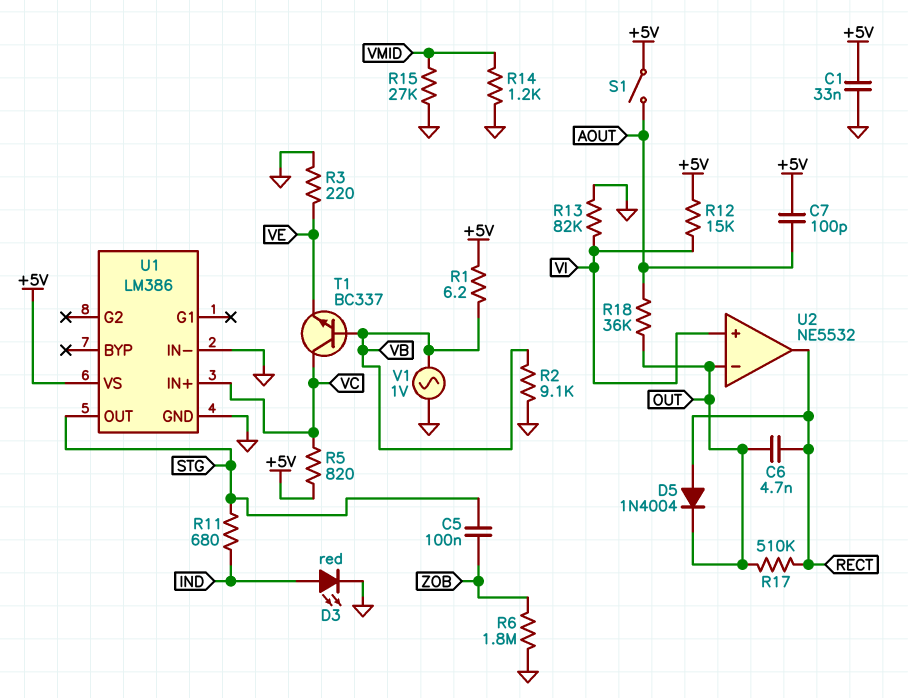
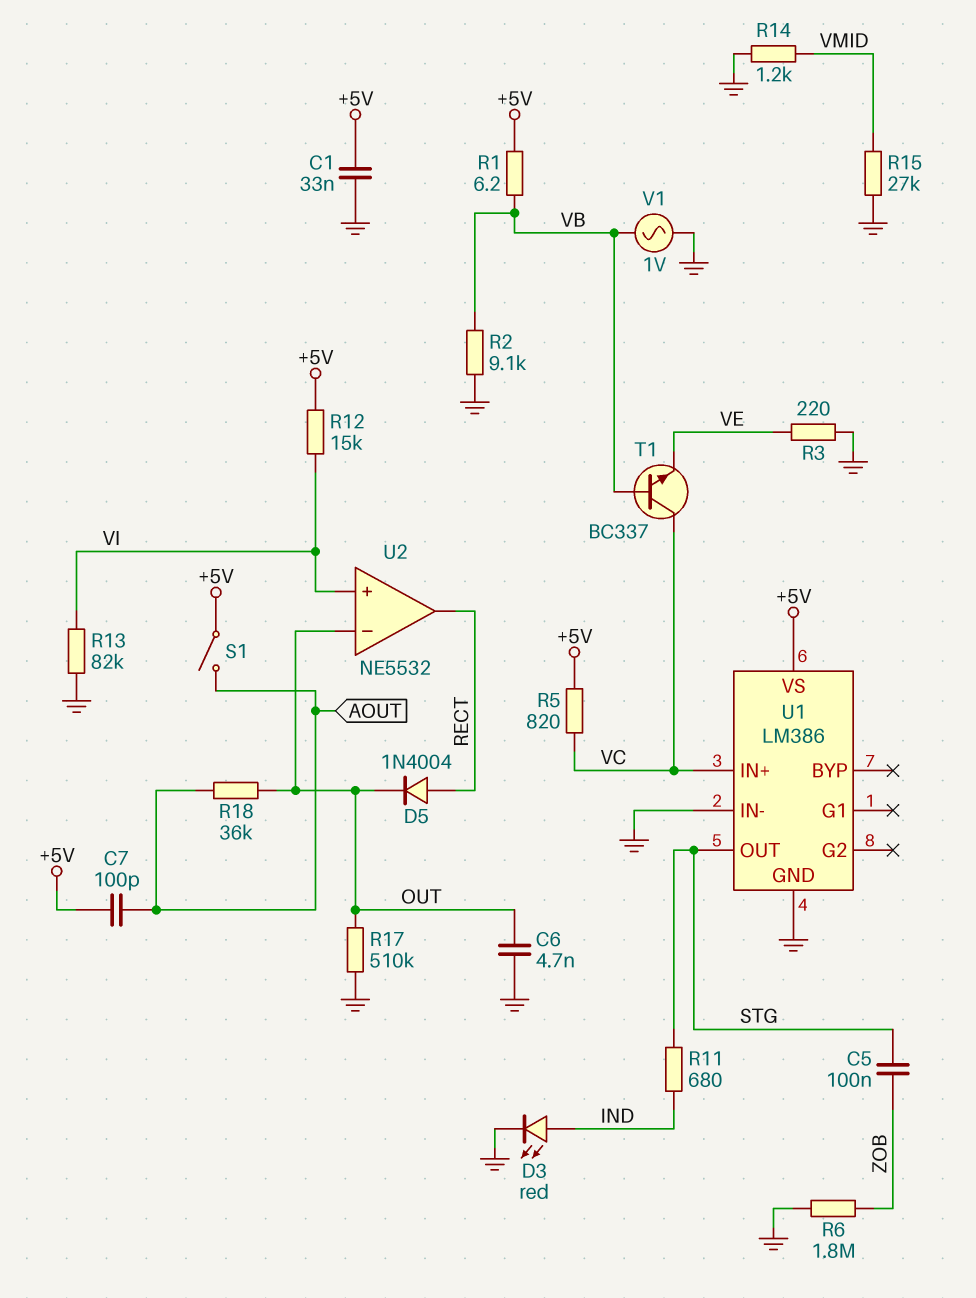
C6: 4.7nF (OUT, RECT) -> 4.7nF (GND, OUT)
R17: 510k (OUT, RECT) -> 510k (GND, OUT)

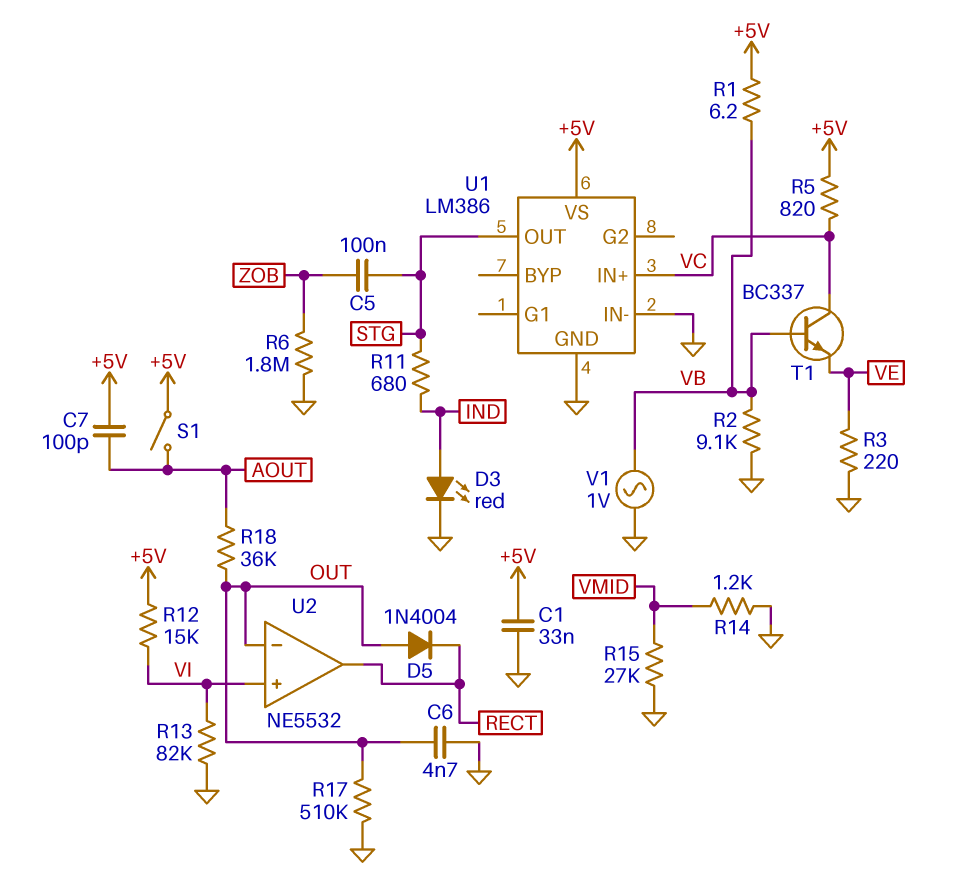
D5: diode 1N4004 (A RECT, K OUT) -> diode 1N4004 (A OUT, K RECT)

